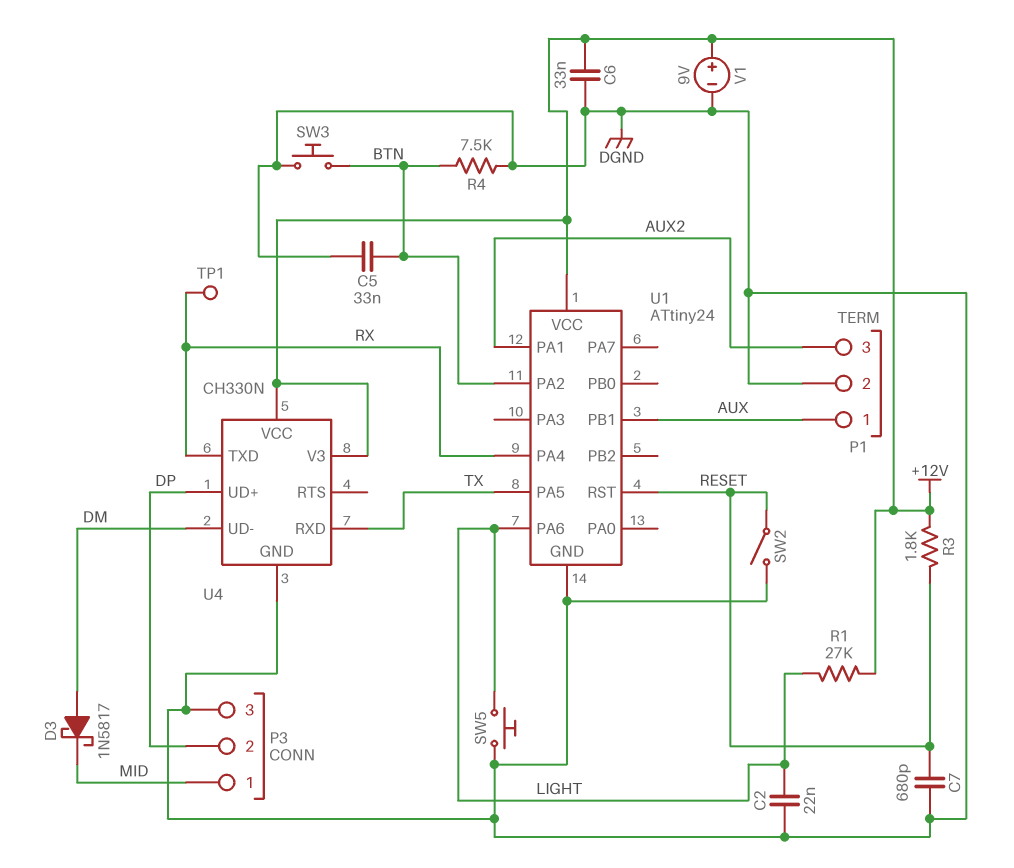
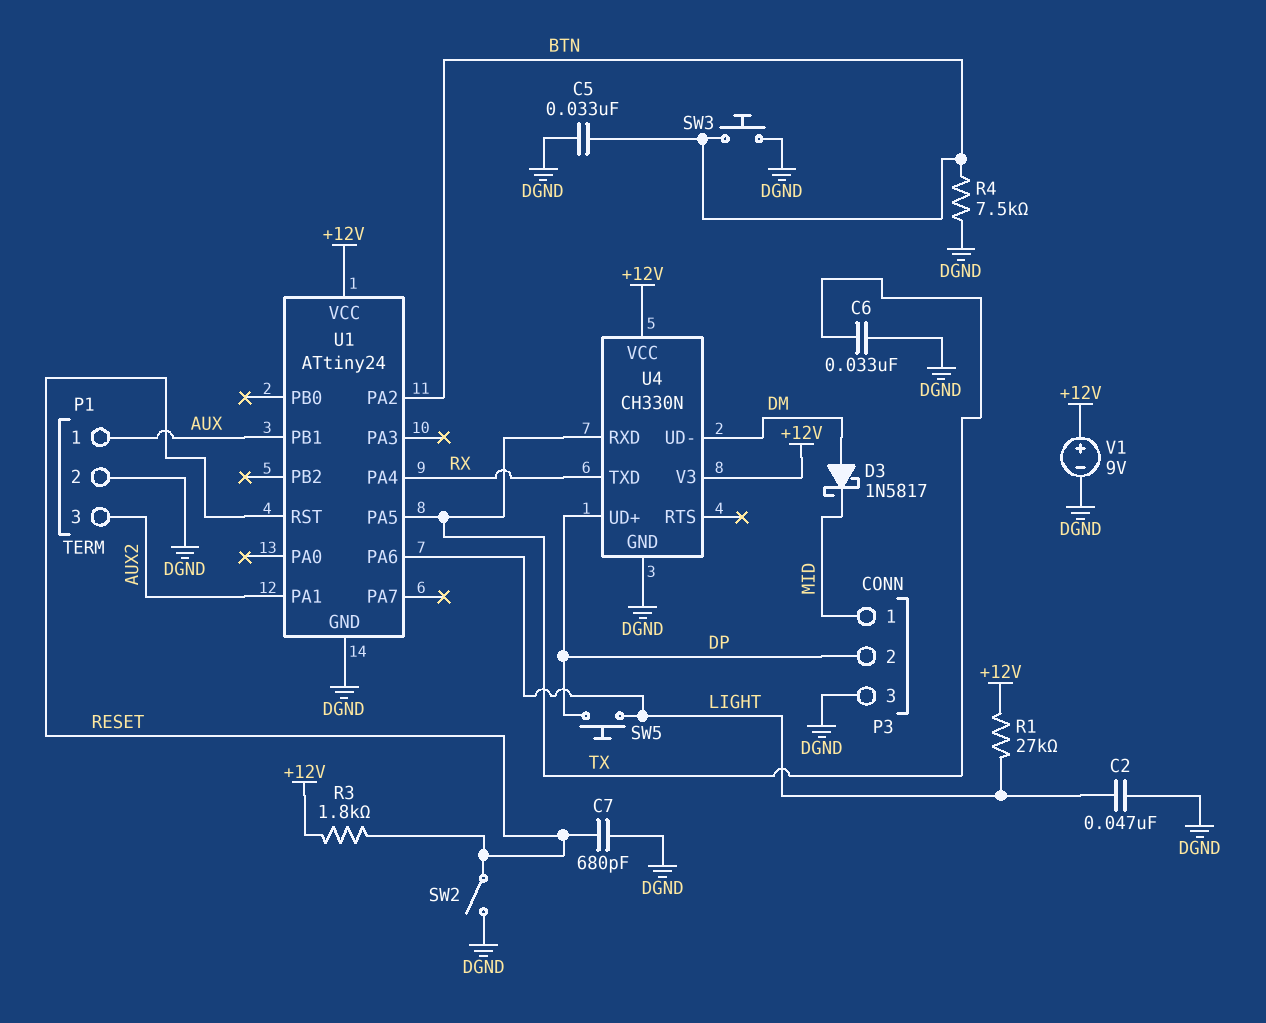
C2: 22nF (DGND, LIGHT) -> 47nF (DGND, LIGHT)
C6: 33nF (+12V, DGND) -> 33nF (DGND, TX)
SW5: button (DGND, LIGHT) -> button (DP, LIGHT)
TP1: test point (RX) -> none

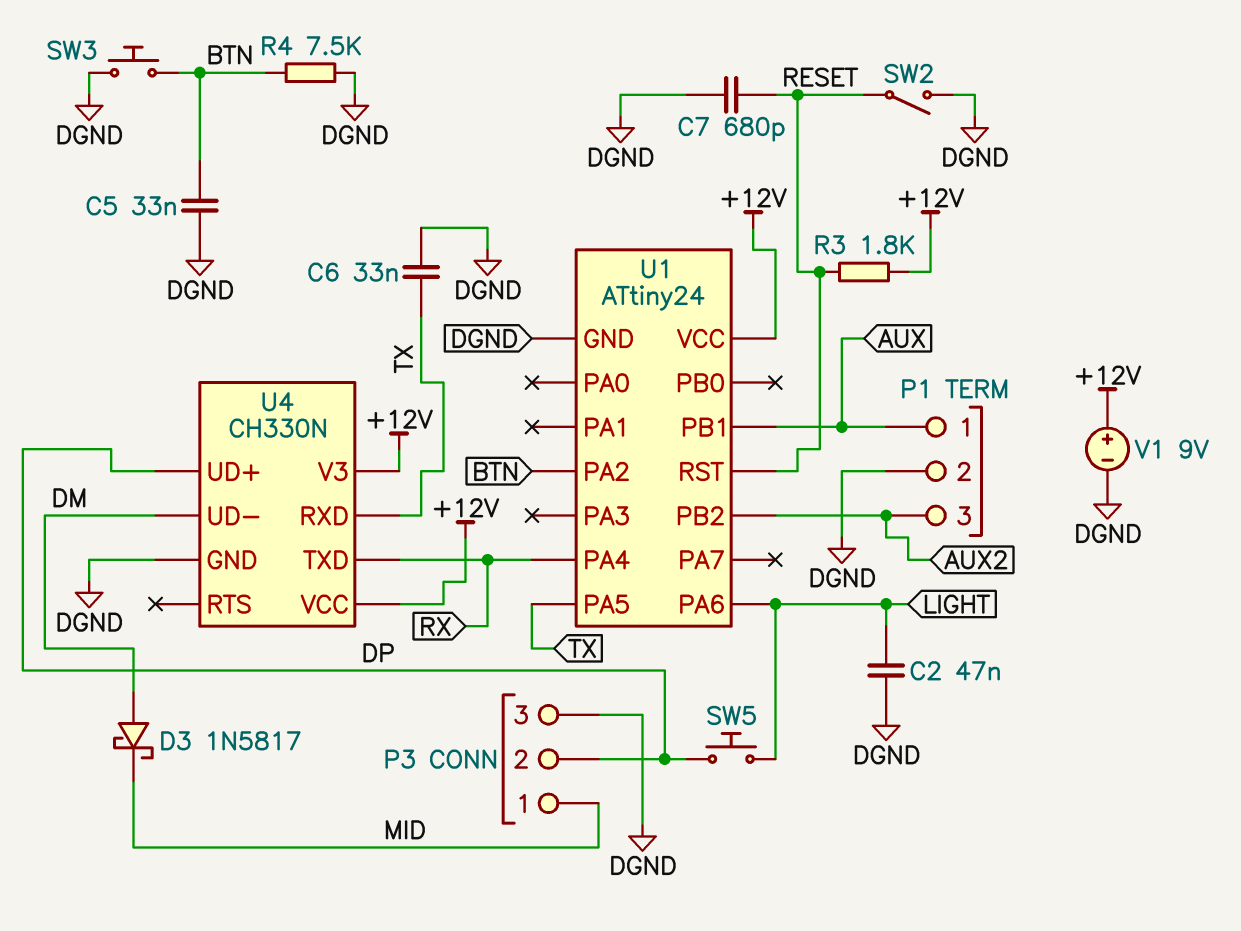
R1: 27k (+12V, LIGHT) -> none
U1 pin PA1: AUX2 -> none
U1 pin PB2: none -> AUX2

